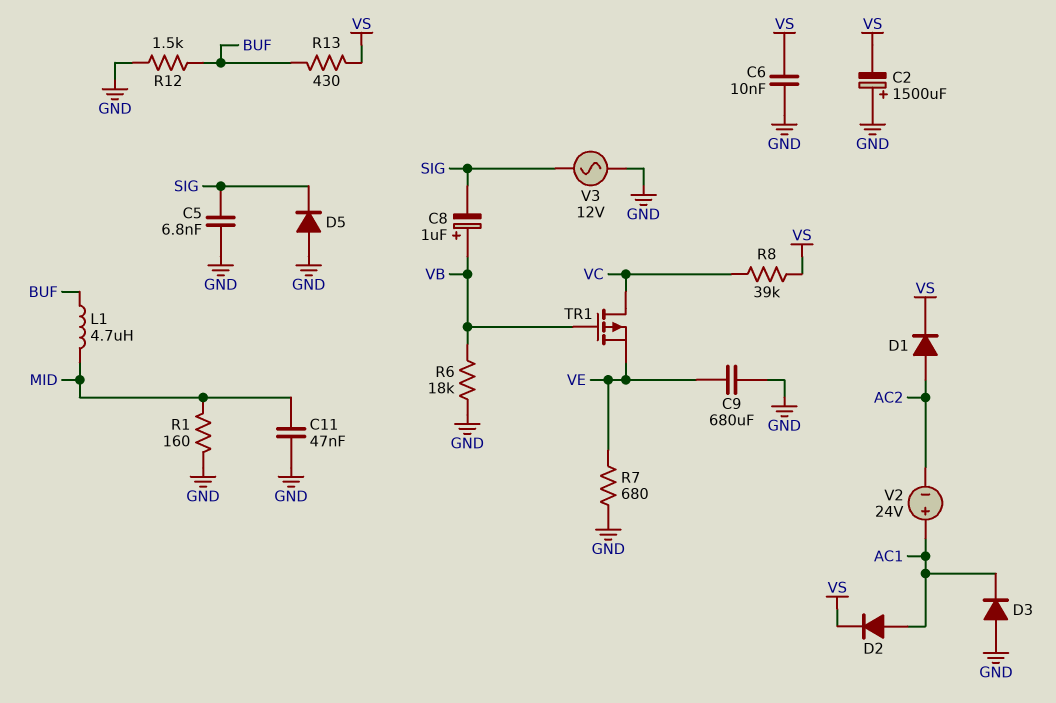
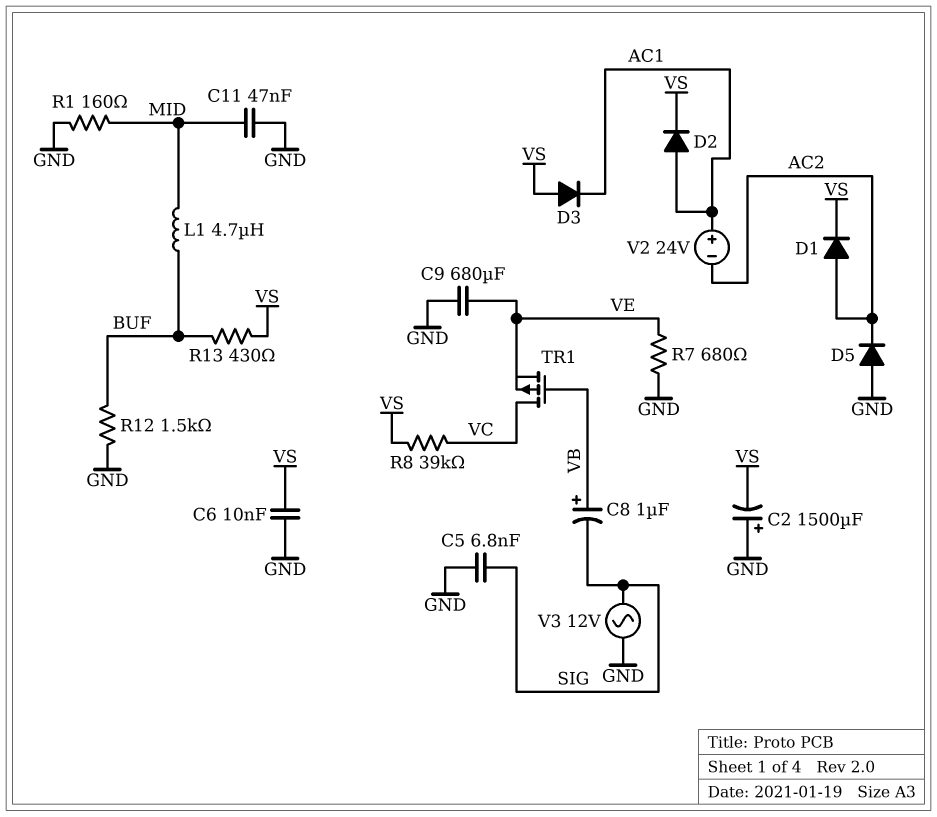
D3: diode (A GND, K AC1) -> diode (A VS, K AC1)
D5: diode (A GND, K SIG) -> diode (A GND, K AC2)
R6: 18k (GND, VB) -> none

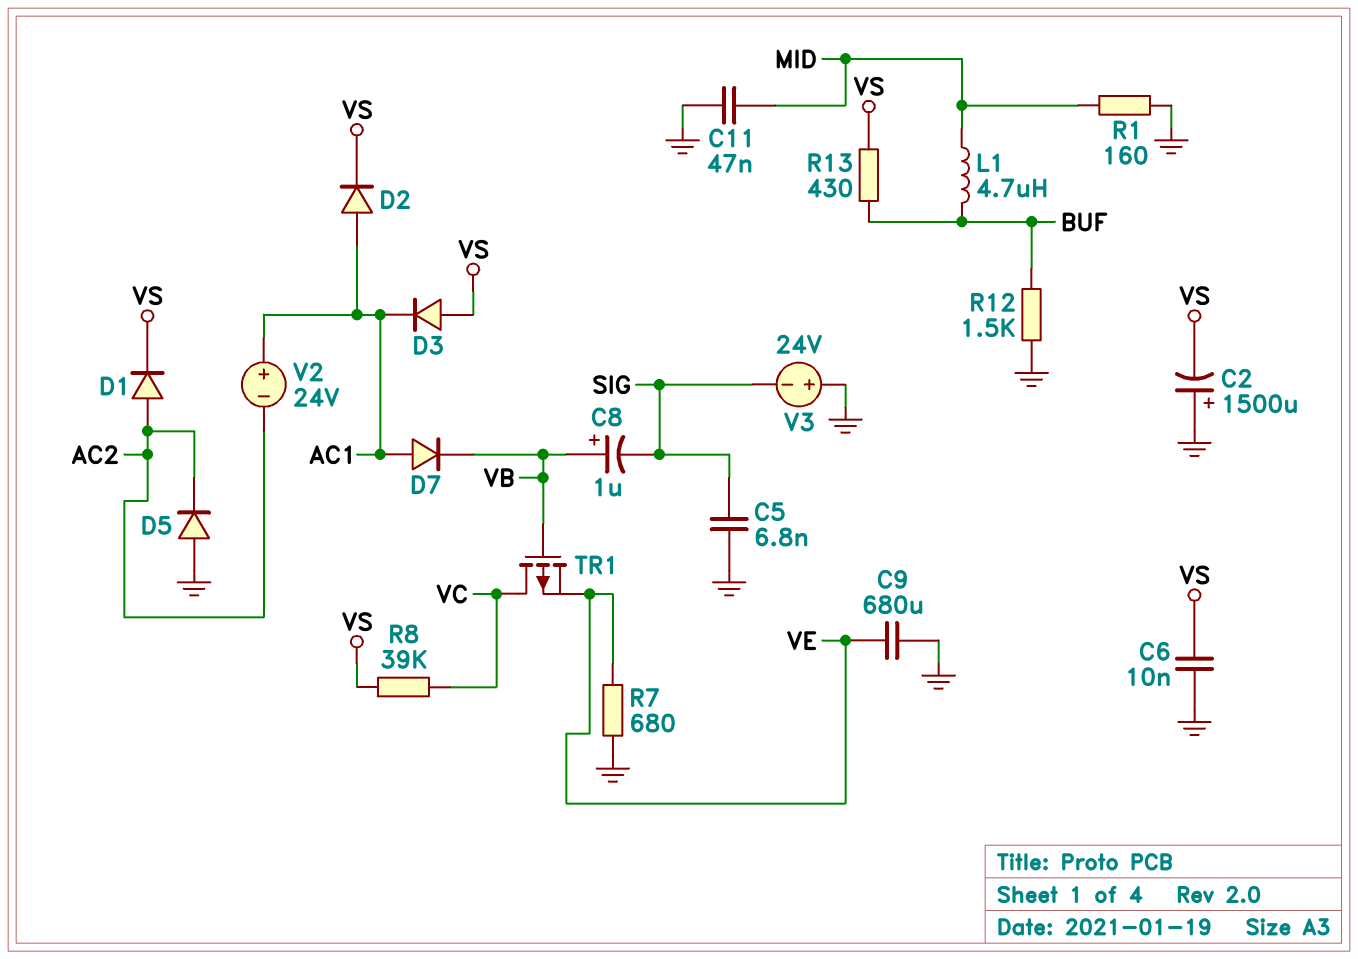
D7: none -> diode (A AC1, K VB)
V3: AC 12V (GND, SIG) -> 24V (plus GND, minus SIG)

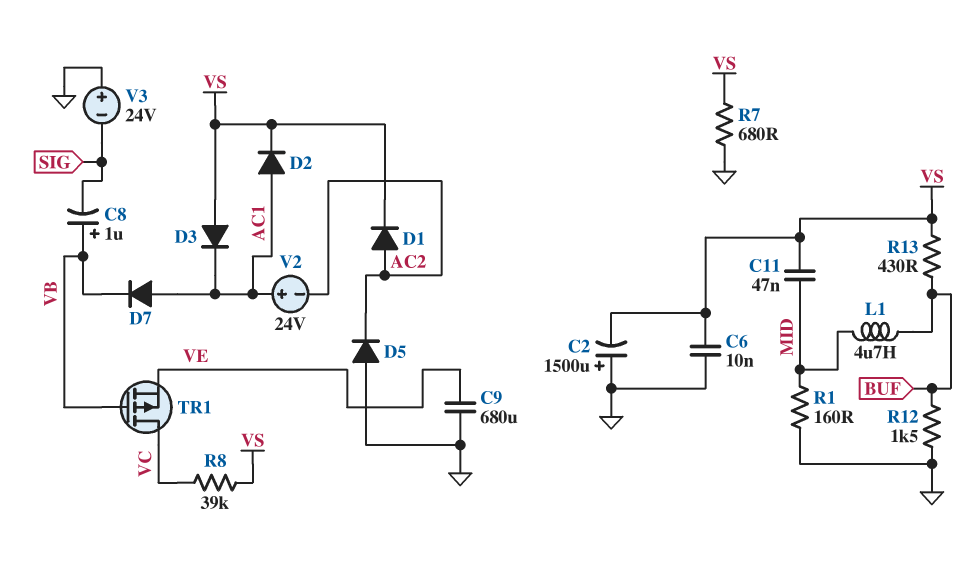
C5: 6.8nF (GND, SIG) -> none
C11: 47nF (GND, MID) -> 47nF (MID, VS)
R7: 680 (GND, VE) -> 680 (GND, VS)

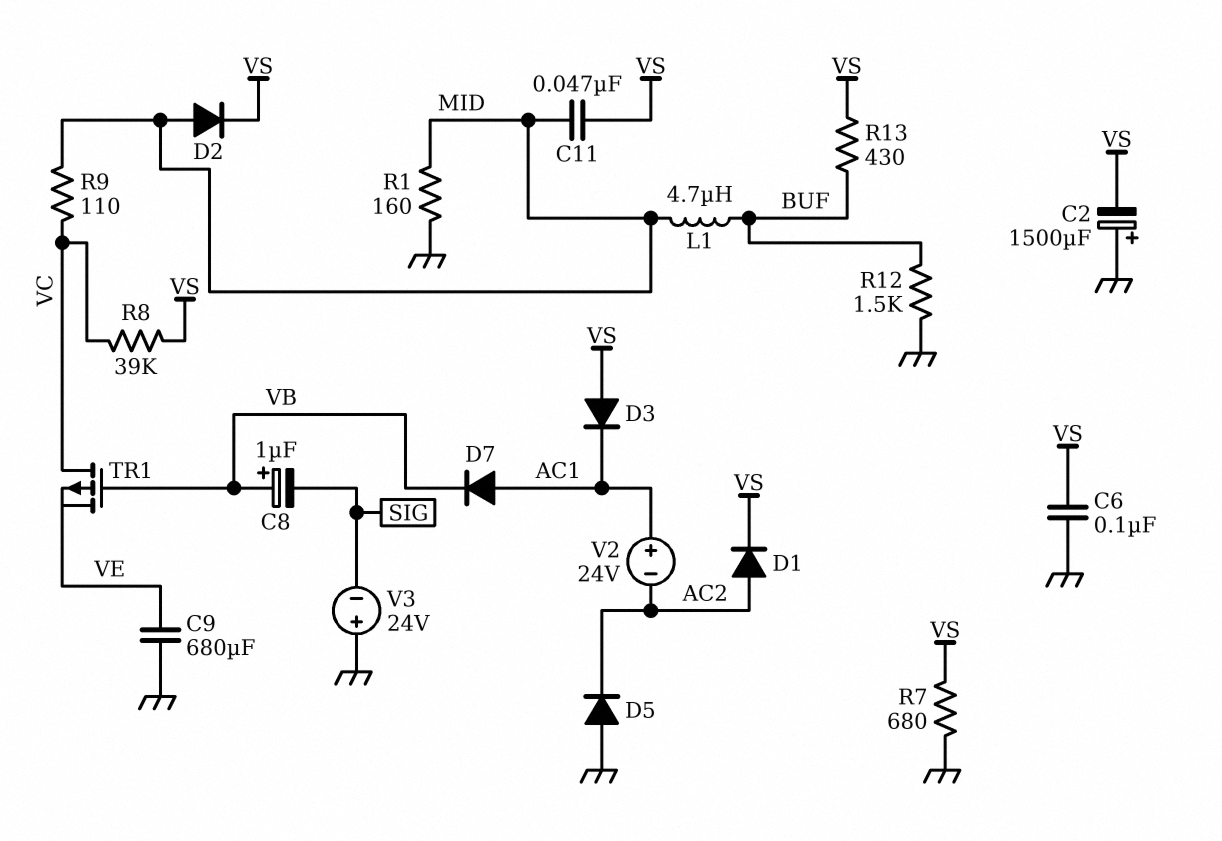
C6: 10nF (GND, VS) -> 100nF (GND, VS)
D2: diode (A AC1, K VS) -> diode (A MID, K VS)
R9: none -> 110 (MID, VC)

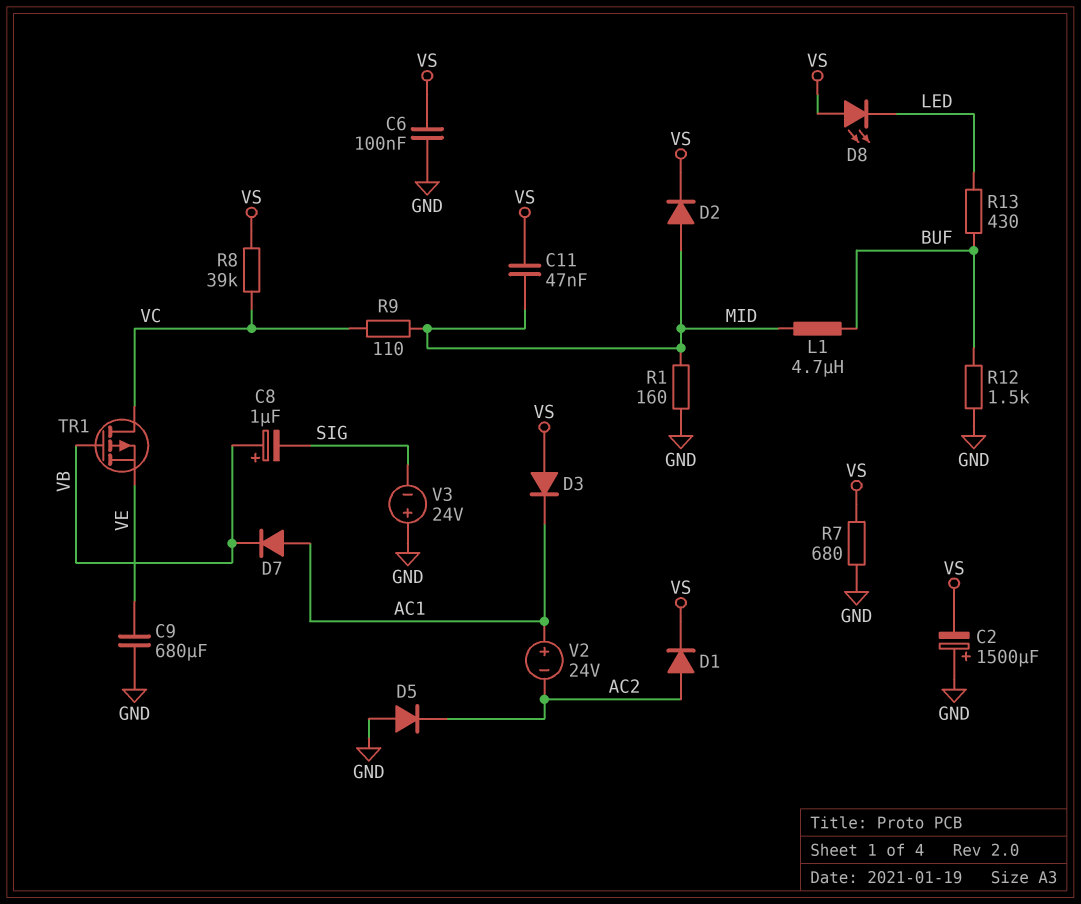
D8: none -> LED (A VS, K LED)
R13: 430 (BUF, VS) -> 430 (BUF, LED)

